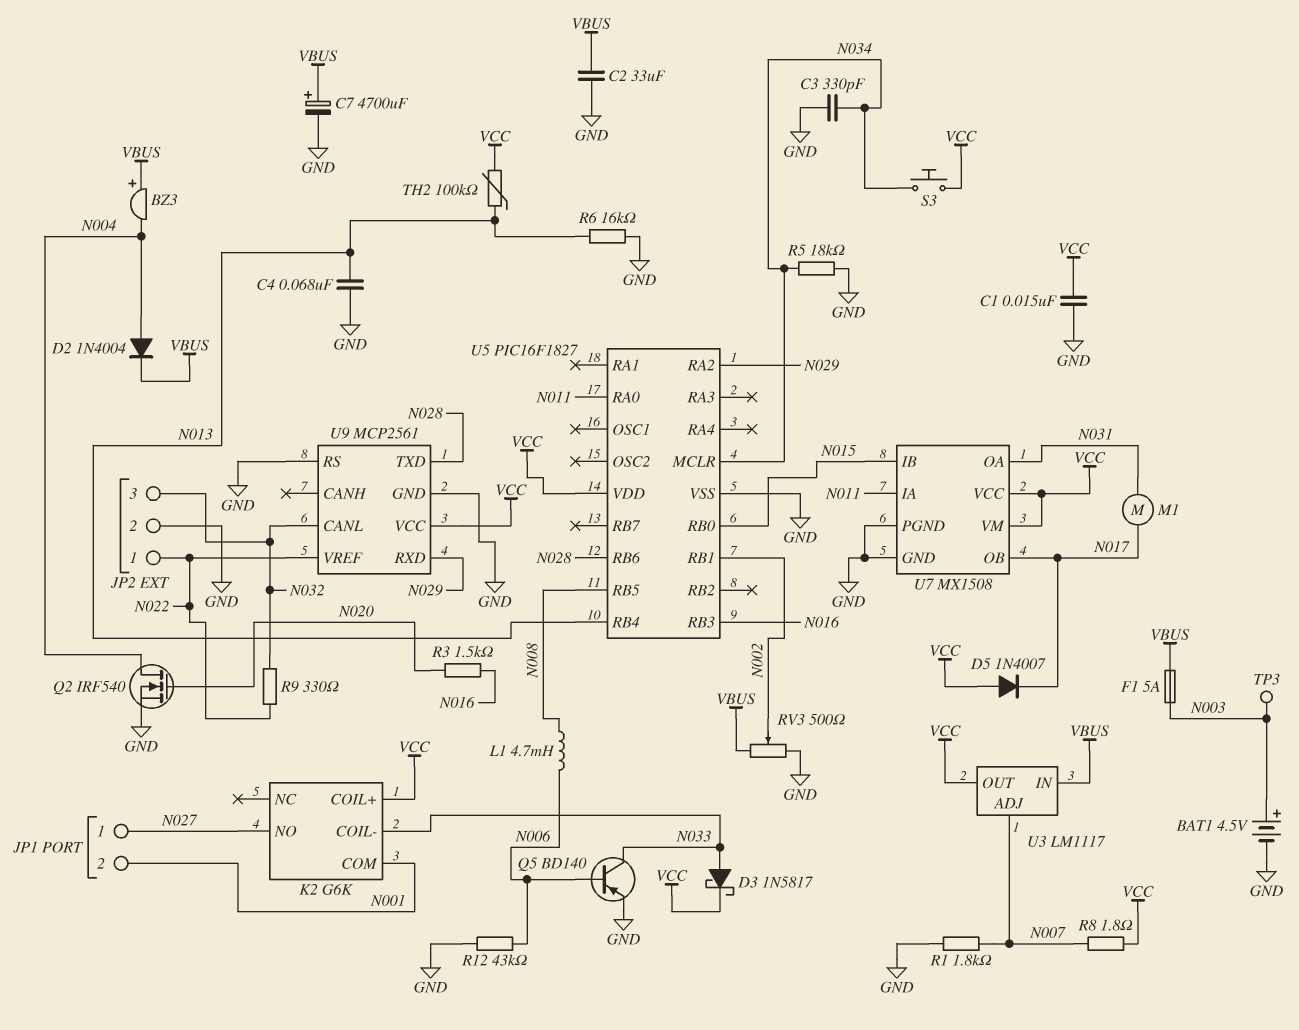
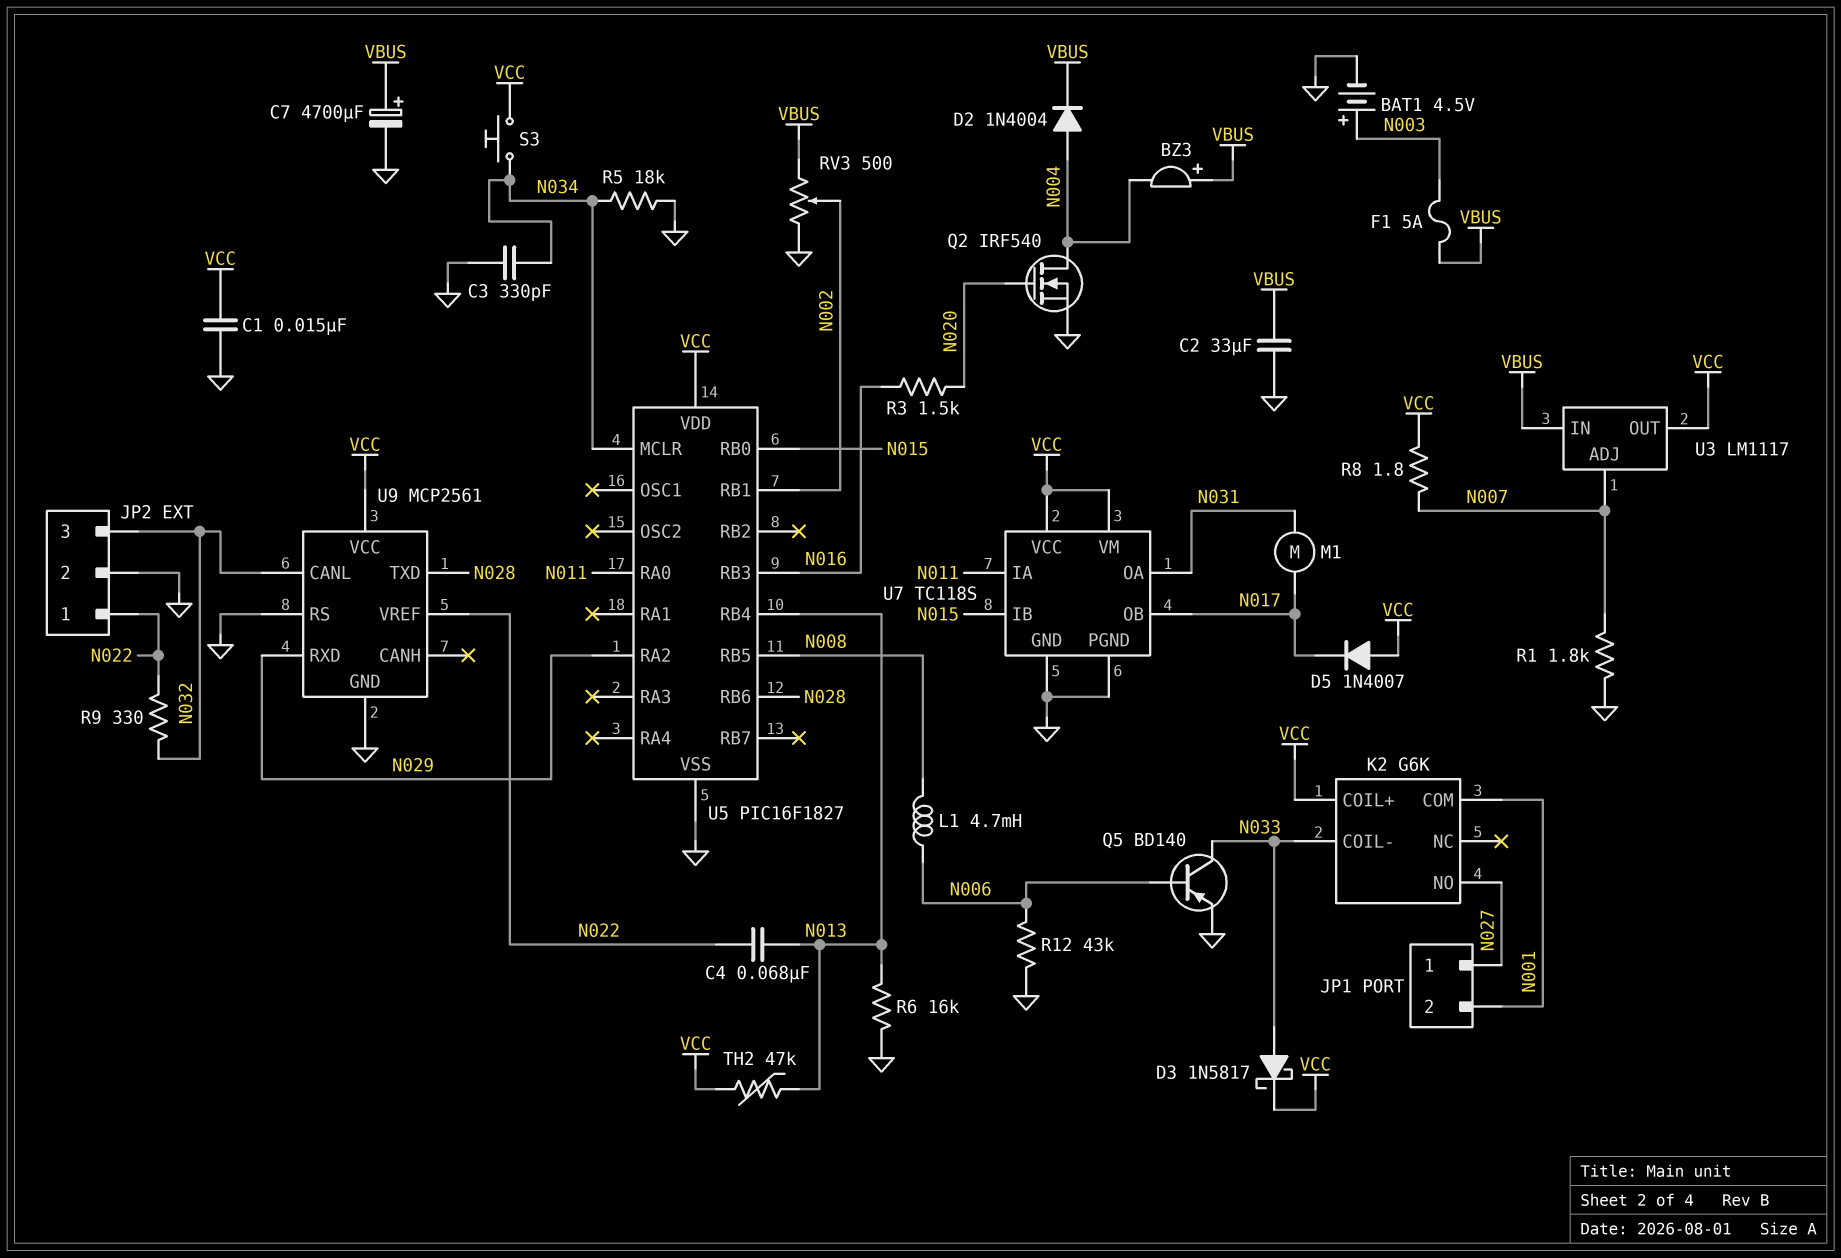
C4: 68nF (GND, N013) -> 68nF (N013, N022)
TH2: 100k (N013, VCC) -> 47k (N013, VCC)
TP3: test point (N003) -> none
U7: MX1508 -> TC118S

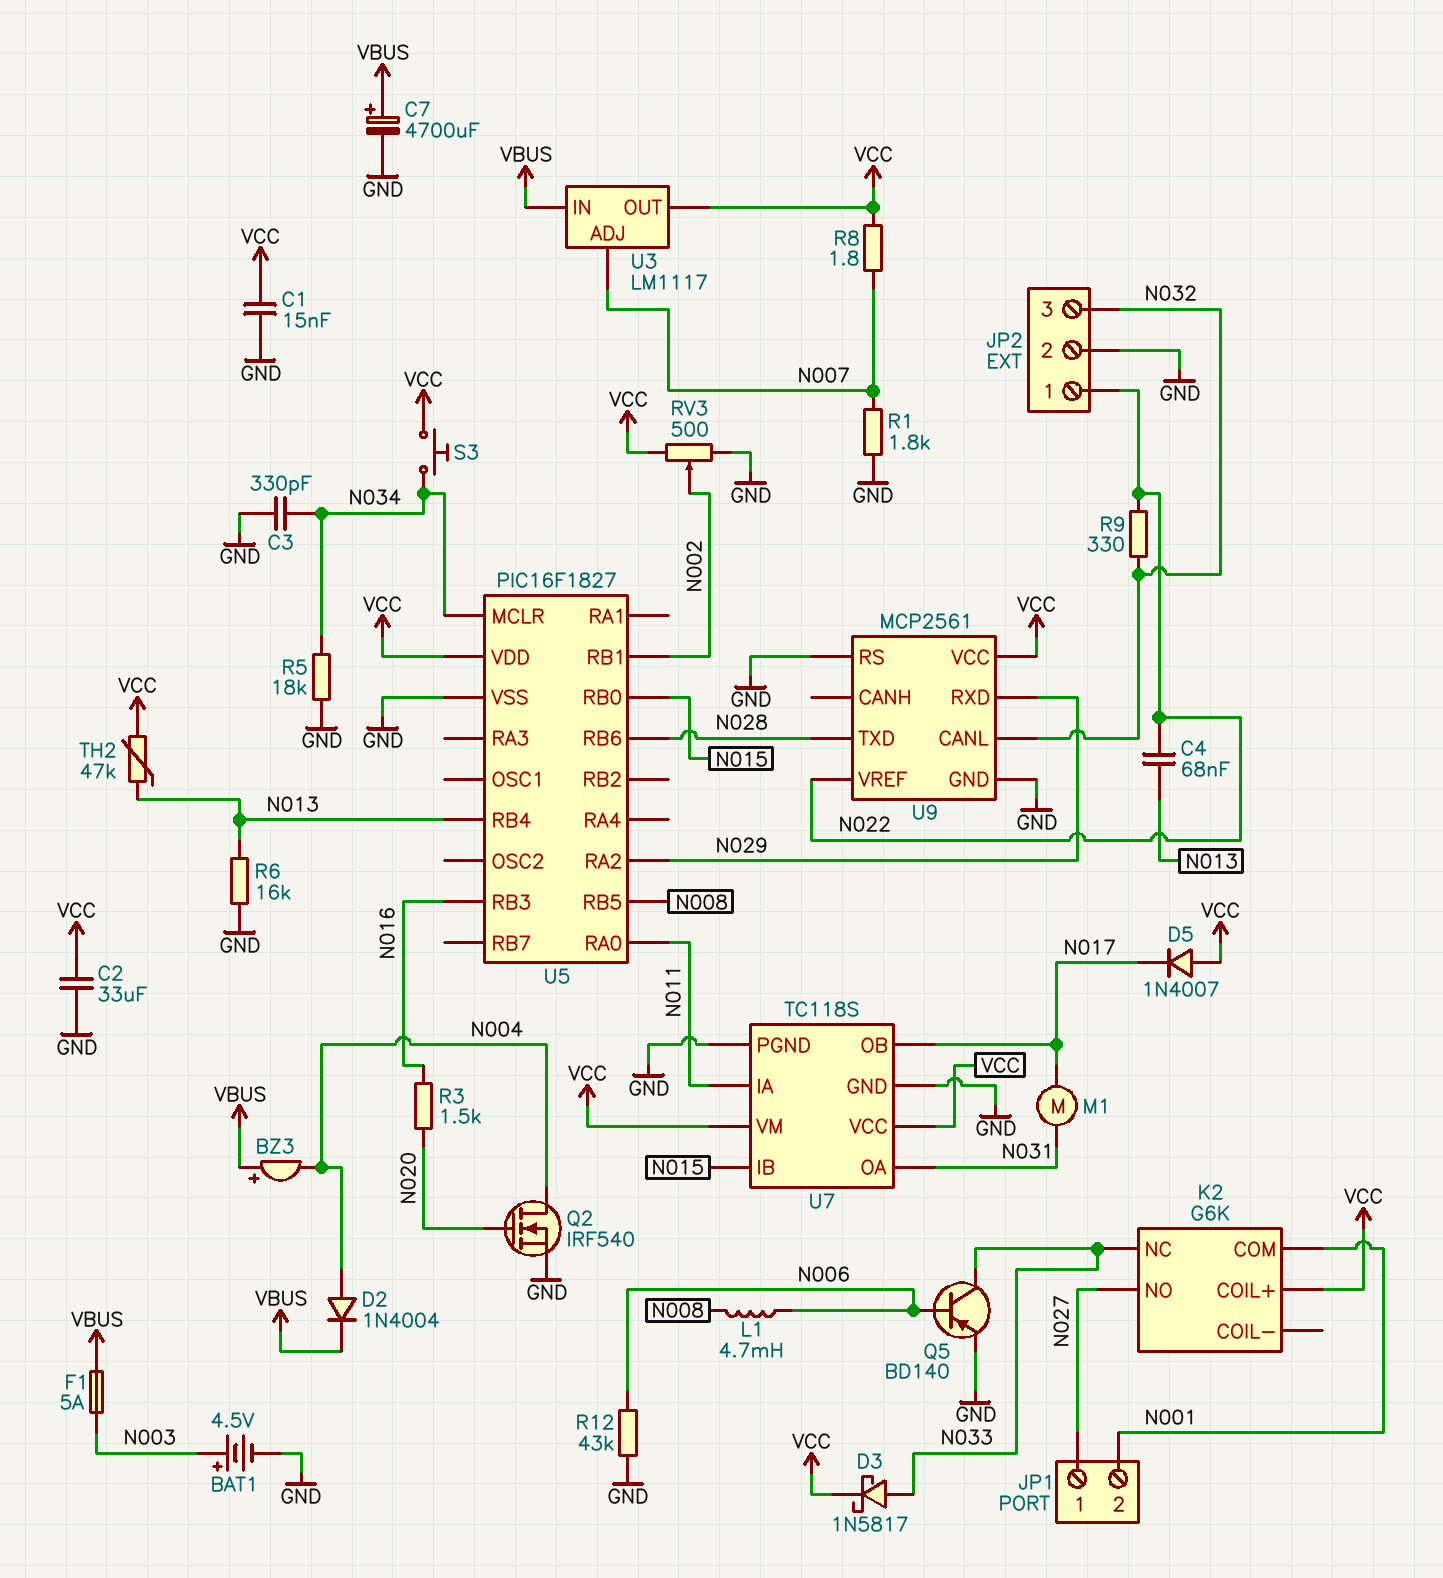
C2: 33uF (GND, VBUS) -> 33uF (GND, VCC)
K2 pin COIL-: N033 -> none
K2 pin NC: none -> N033
RV3: 500 (GND, VBUS, wiper N002) -> 500 (GND, VCC, wiper N002)

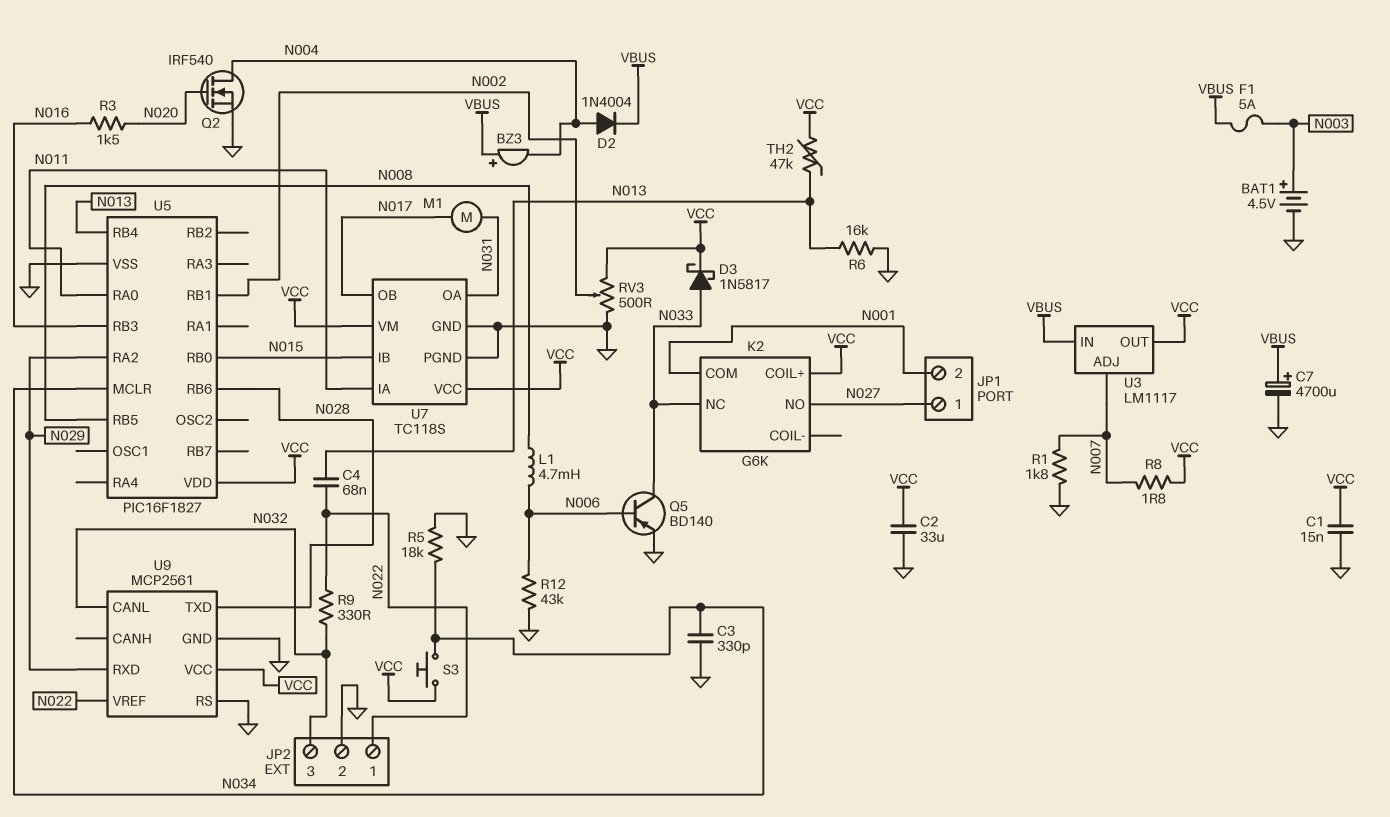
D5: diode 1N4007 (A VCC, K N017) -> none

